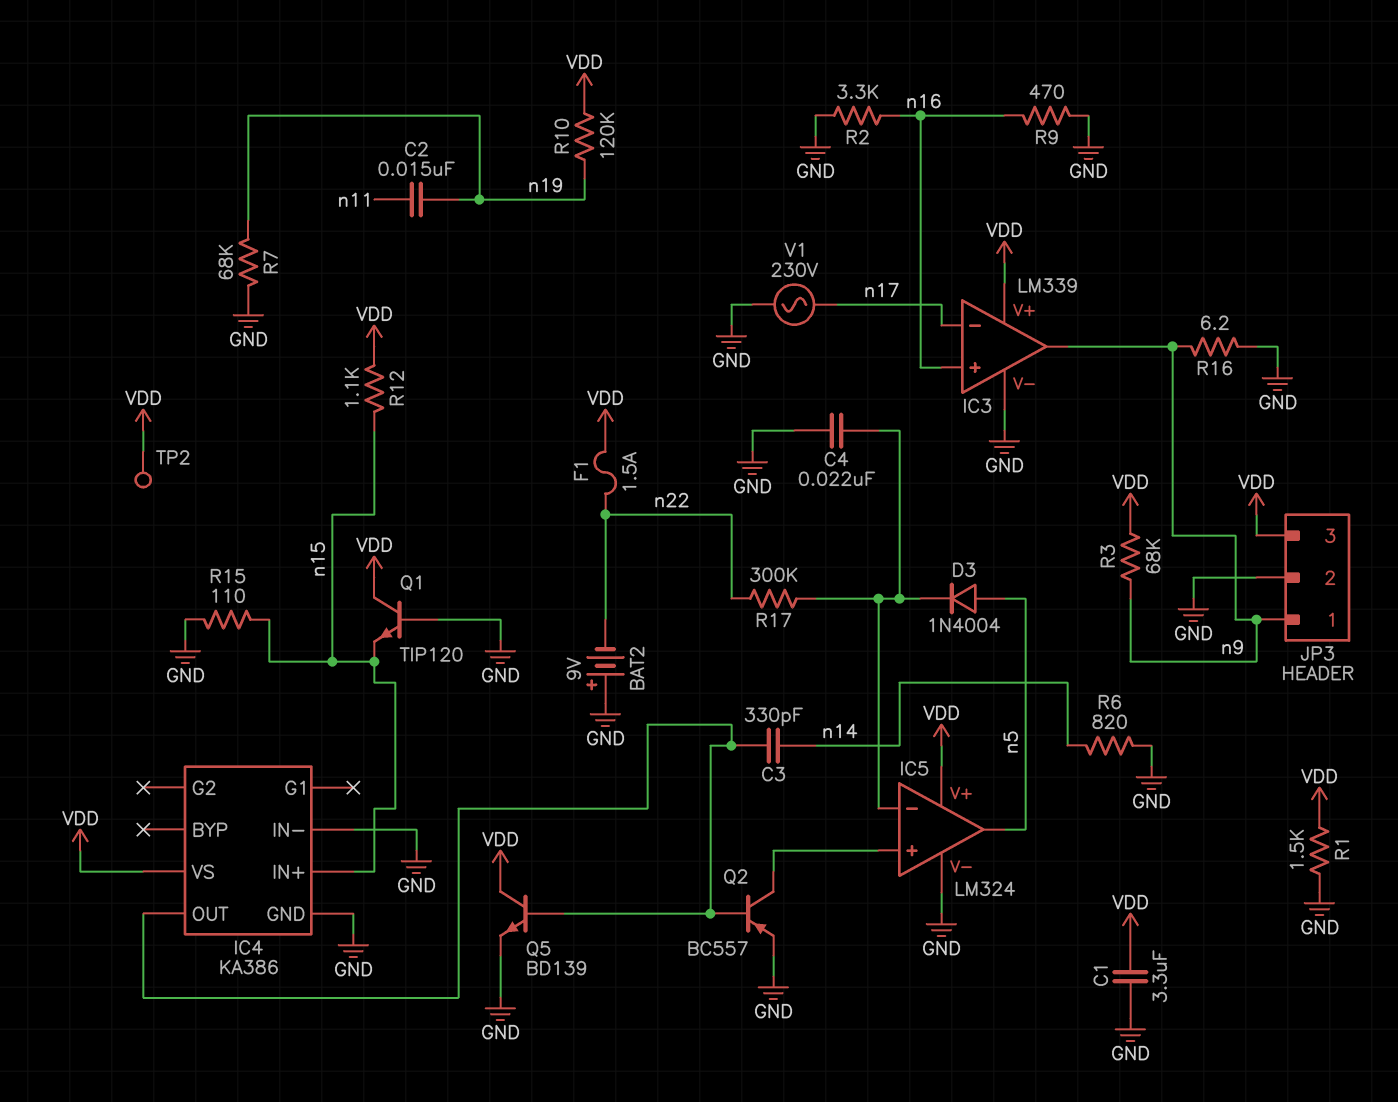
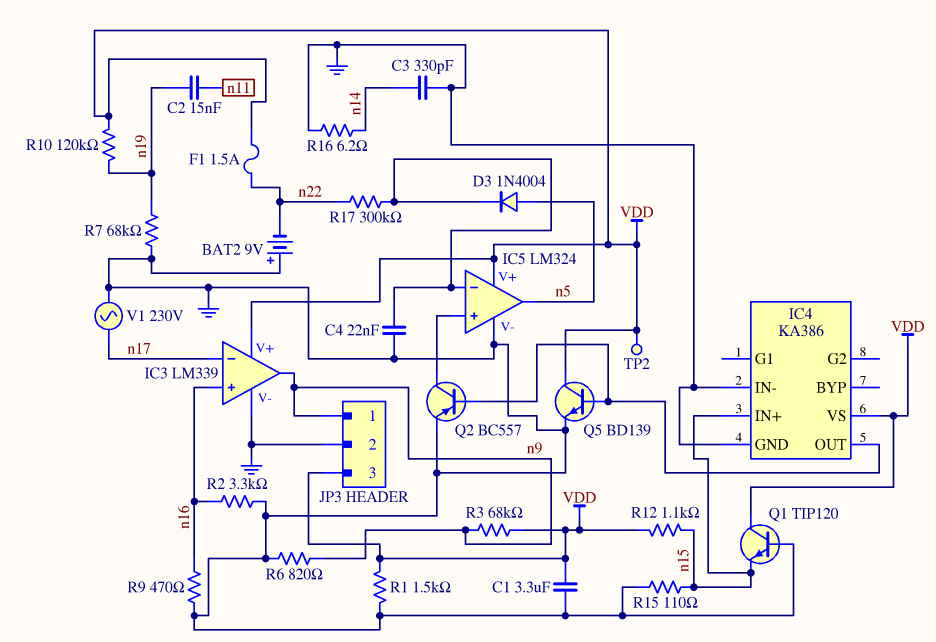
C3: 330pF (IC4/OUT, n14) -> 330pF (GND, n14)
R6: 820 (GND, n14) -> 820 (GND, n9)
R16: 6.2 (GND, n9) -> 6.2 (GND, n14)

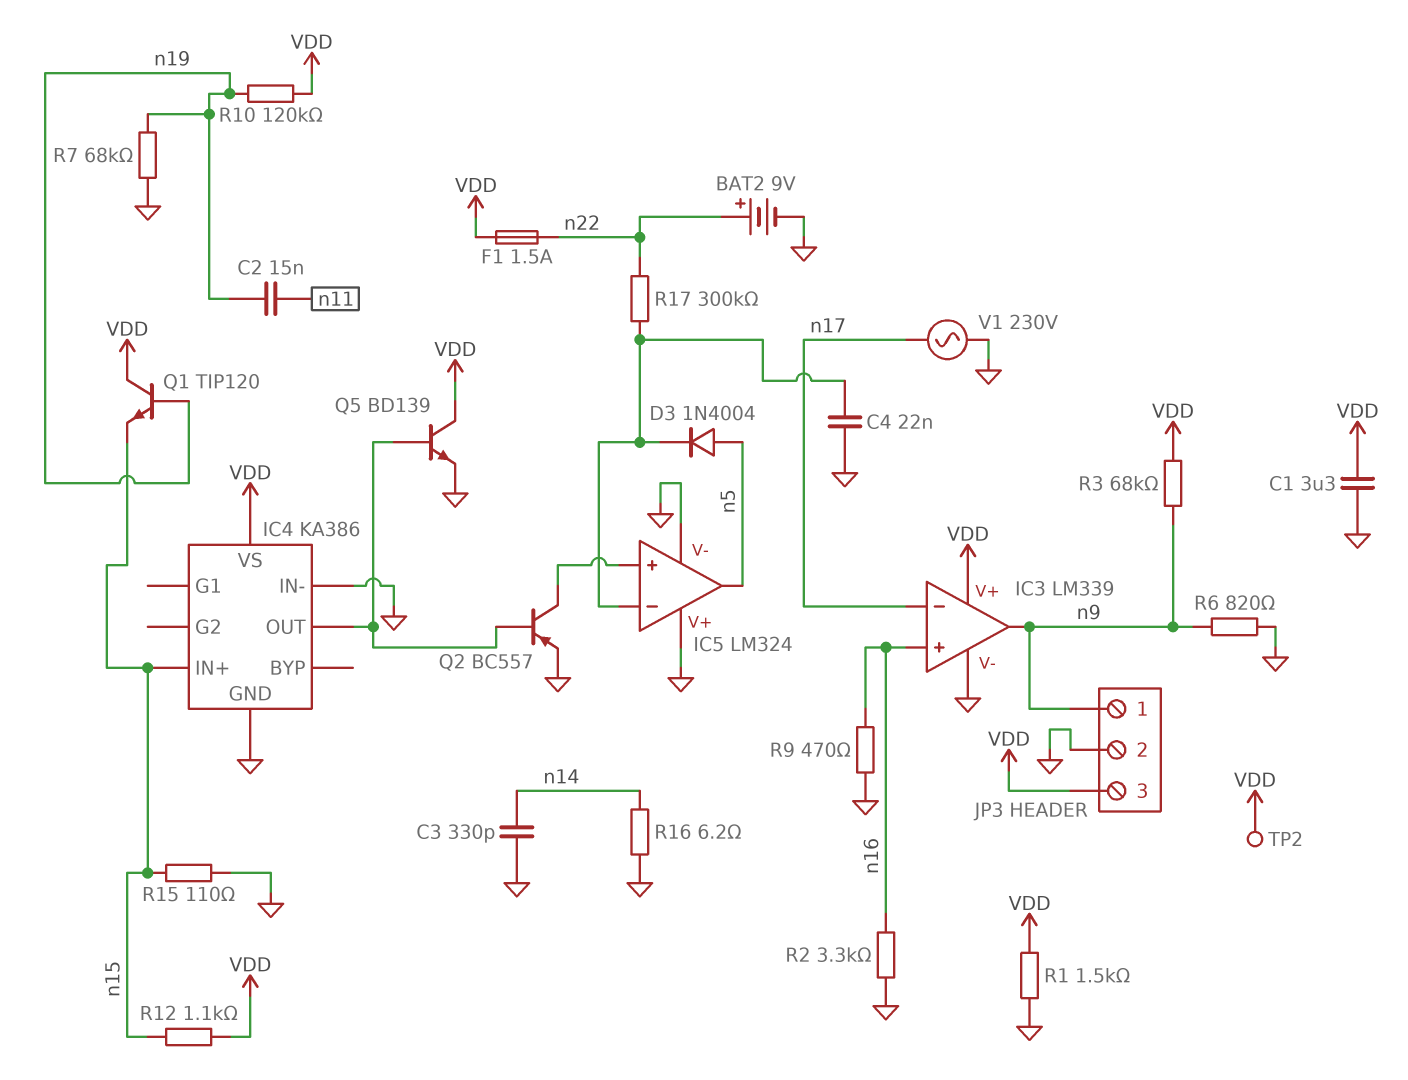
BAT2: 9V (plus GND, minus n22) -> 9V (plus n22, minus GND)
IC5 pin V+: VDD -> GND
Q1: NPN TIP120 (B GND, C VDD, E n15) -> NPN TIP120 (B n19, C VDD, E n15)

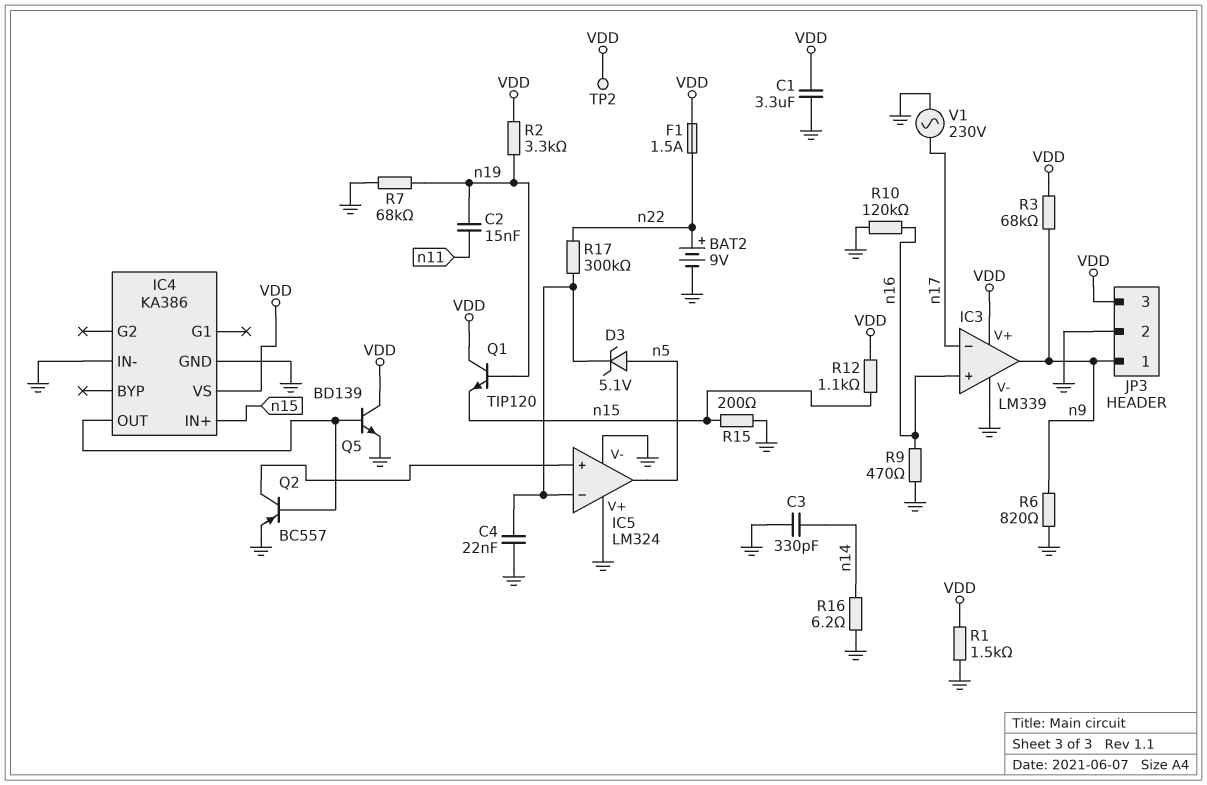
D3: diode 1N4004 (A n5, K IC5/in-) -> zener 5.1V (A n5, K IC5/in-)
R2: 3.3k (GND, n16) -> 3.3k (VDD, n19)
R10: 120k (VDD, n19) -> 120k (GND, n16)
R15: 110 (GND, n15) -> 200 (GND, n15)

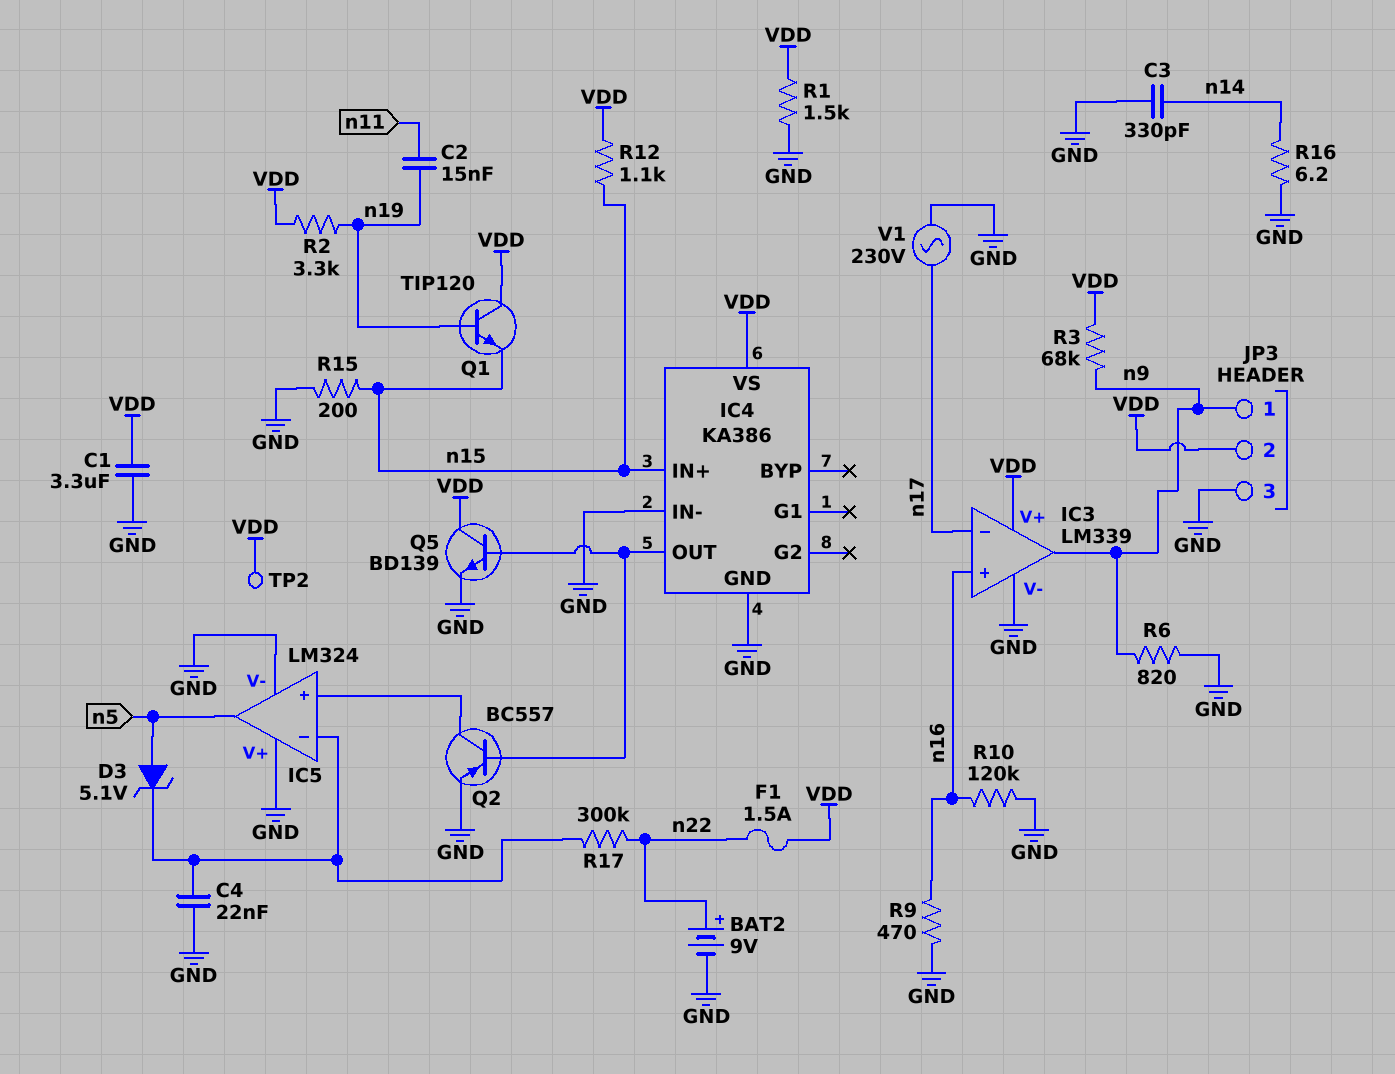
JP3 pin 2: GND -> VDD
JP3 pin 3: VDD -> GND
R7: 68k (GND, n19) -> none

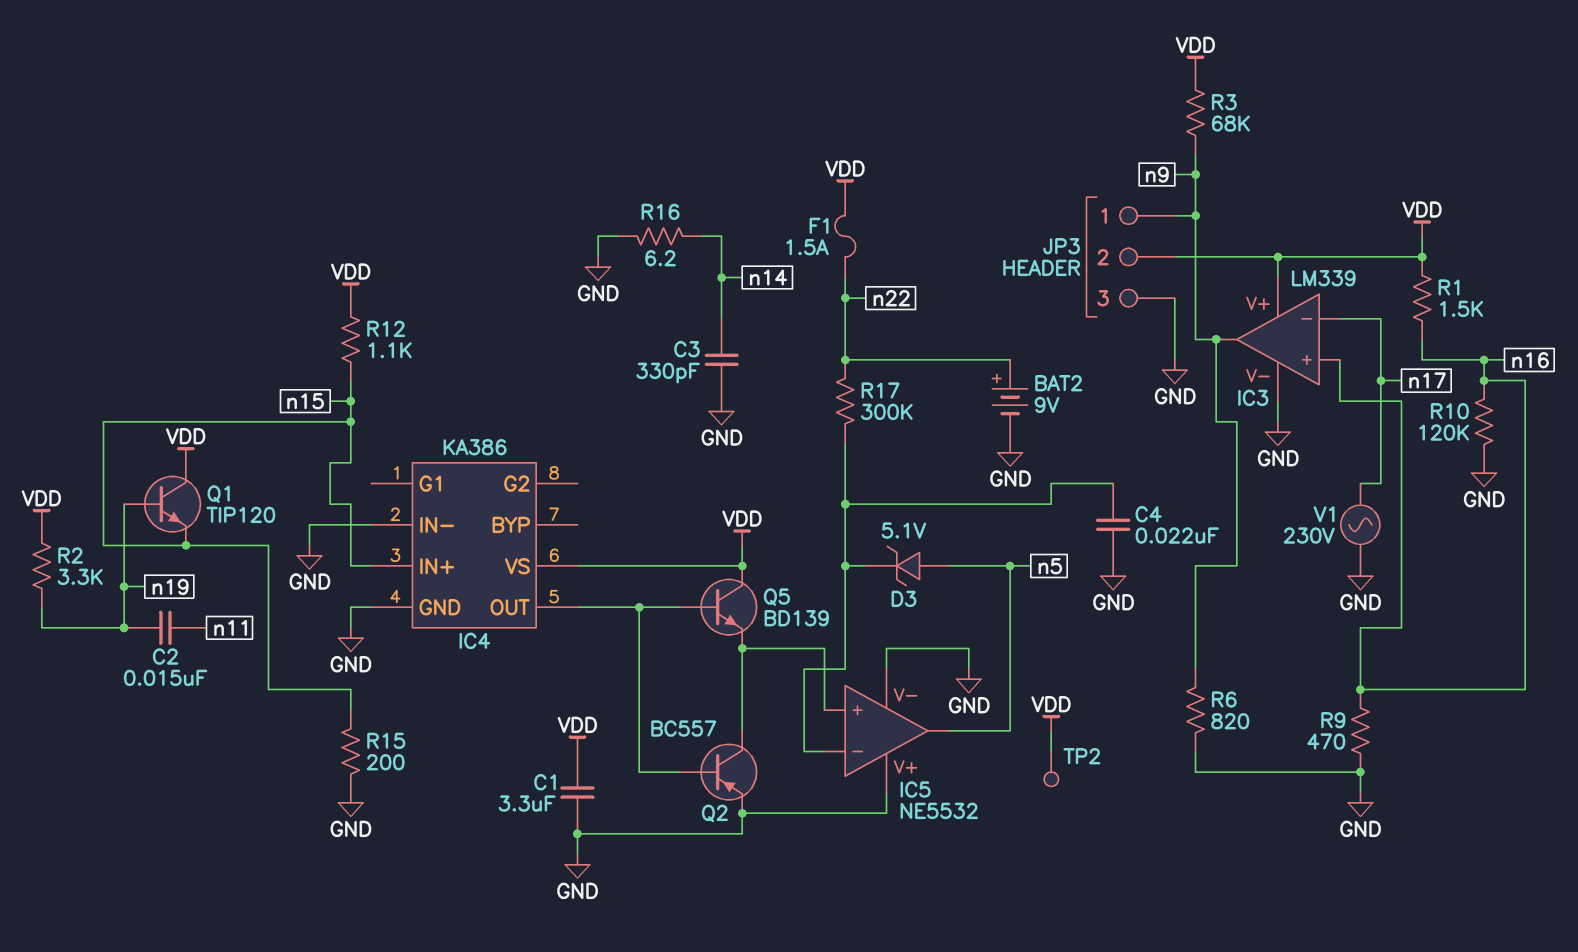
IC5: LM324 -> NE5532
Q5: NPN BD139 (B IC4/OUT, C VDD, E GND) -> NPN BD139 (B IC4/OUT, C VDD, E IC5/in+)
R1: 1.5k (GND, VDD) -> 1.5k (VDD, n16)

